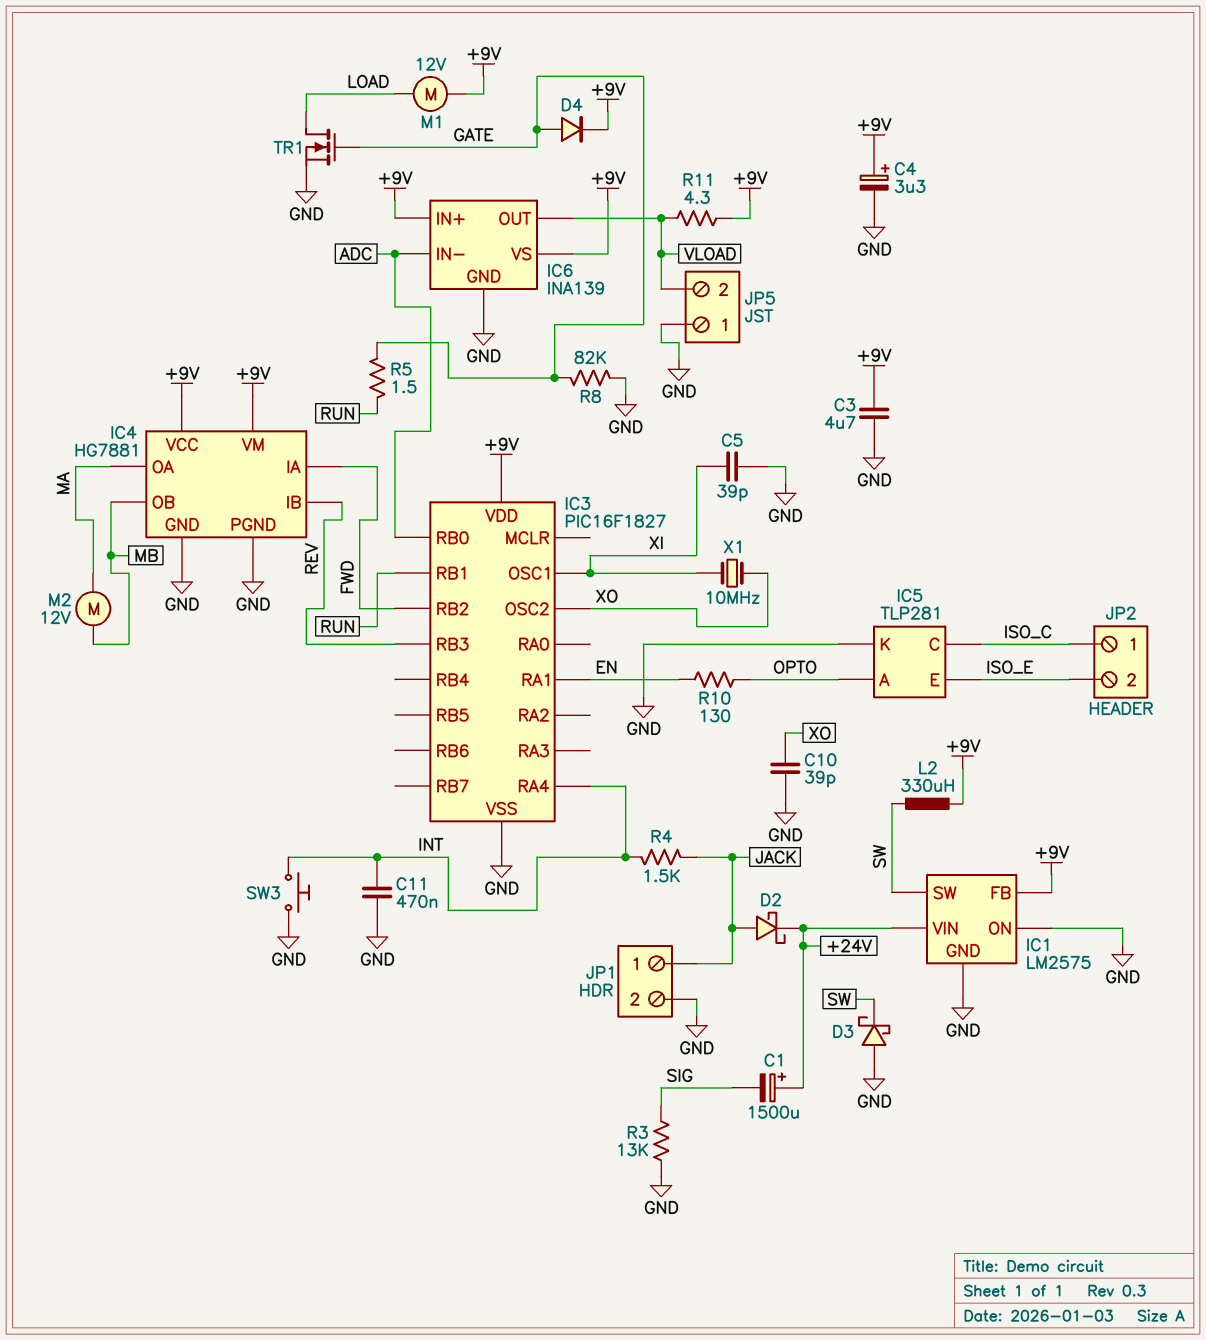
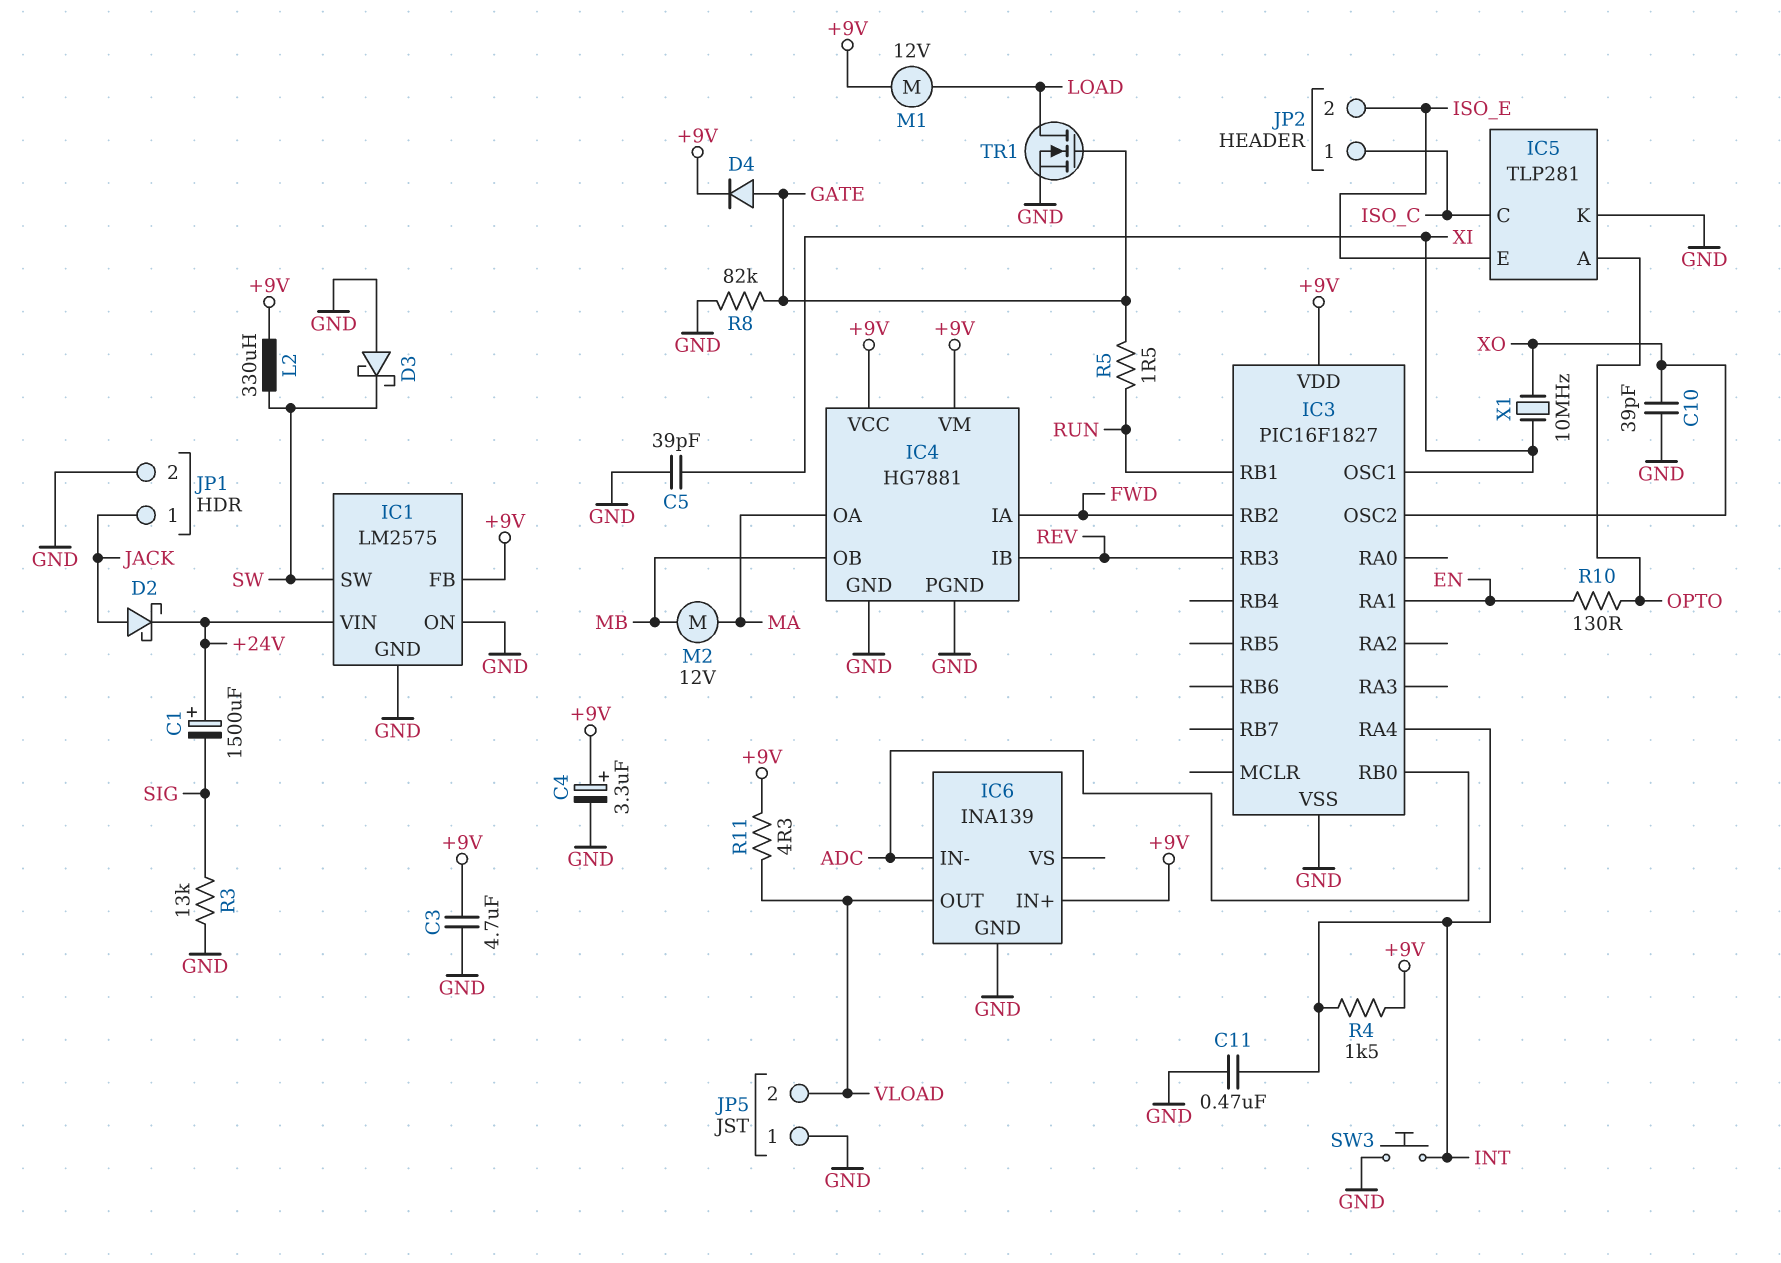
IC6 pin VS: +9V -> none
R4: 1.5k (INT, JACK) -> 1.5k (+9V, INT)

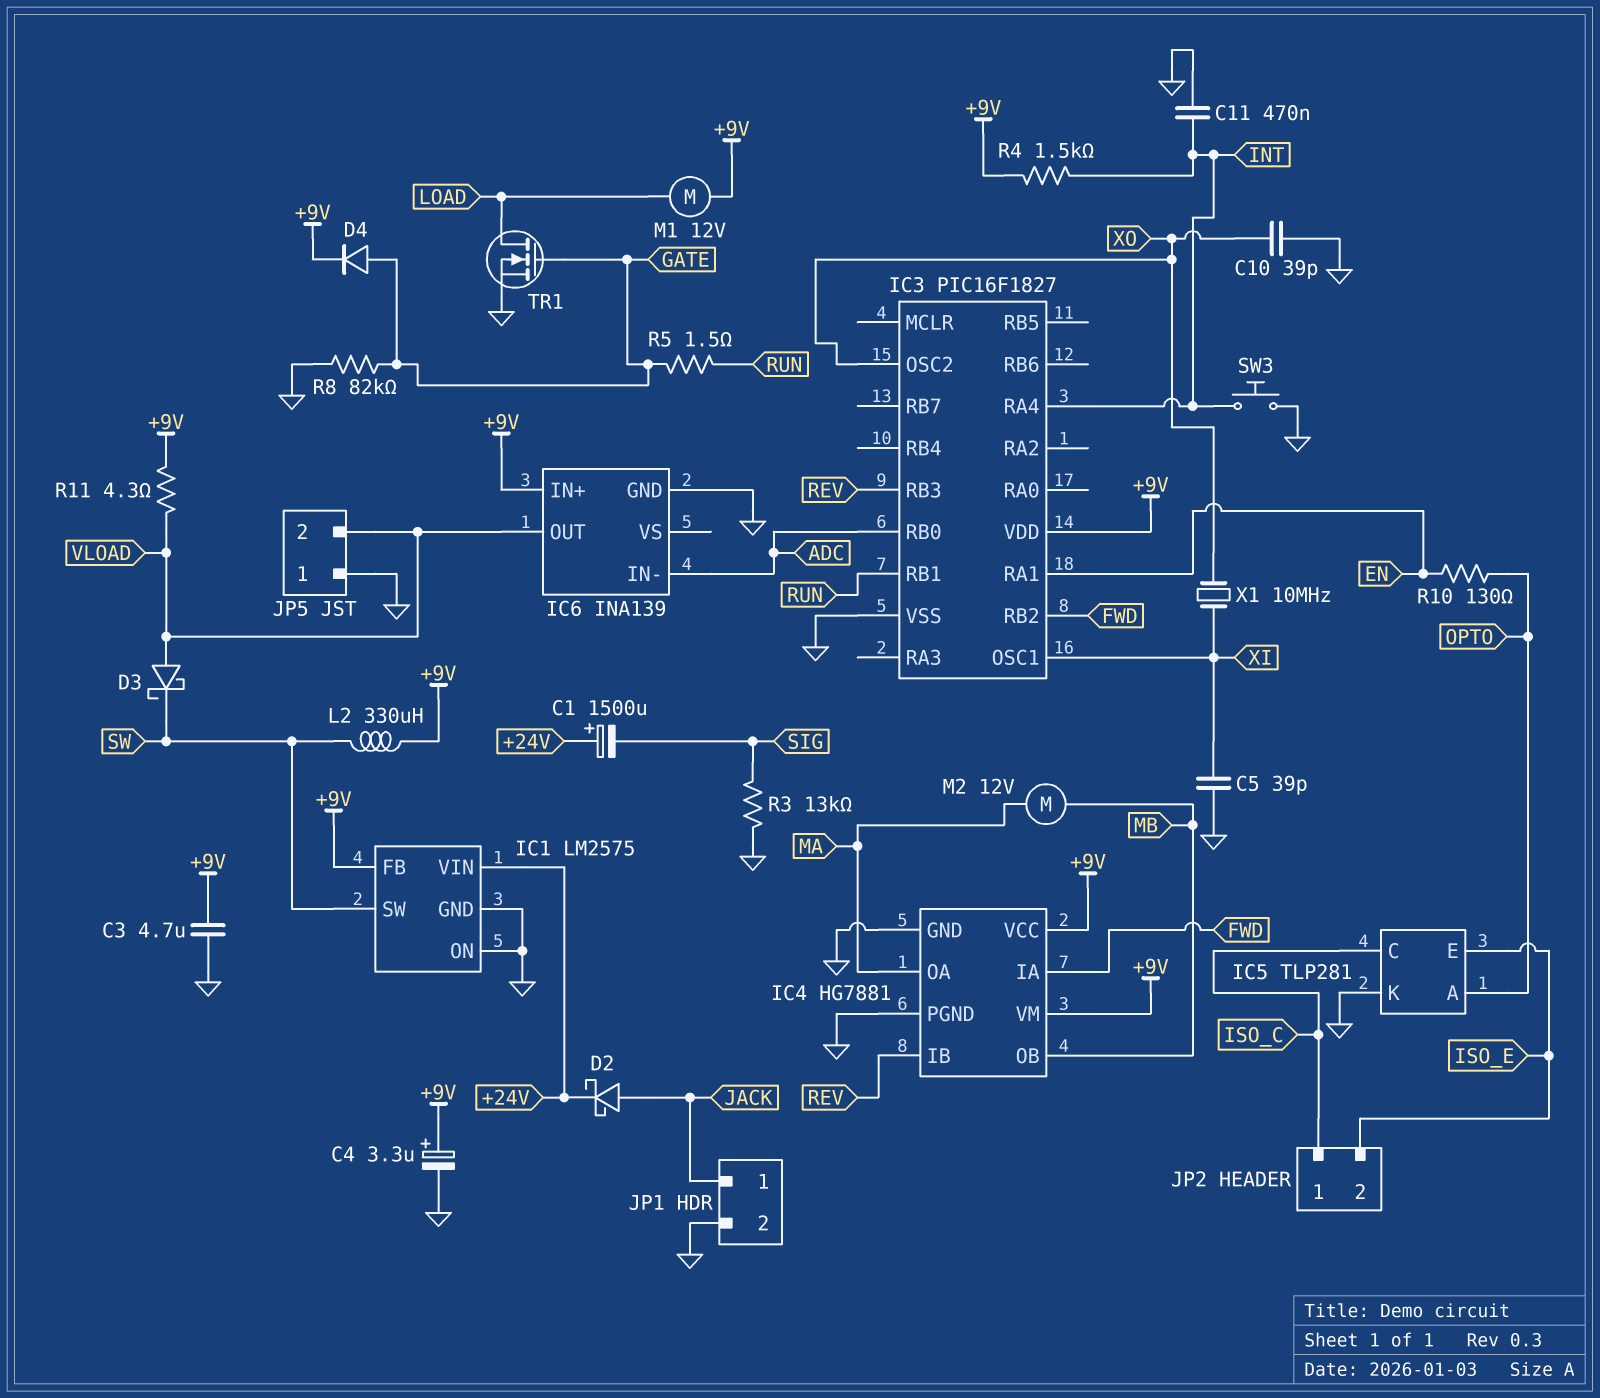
D3: schottky (A GND, K SW) -> schottky (A VLOAD, K SW)

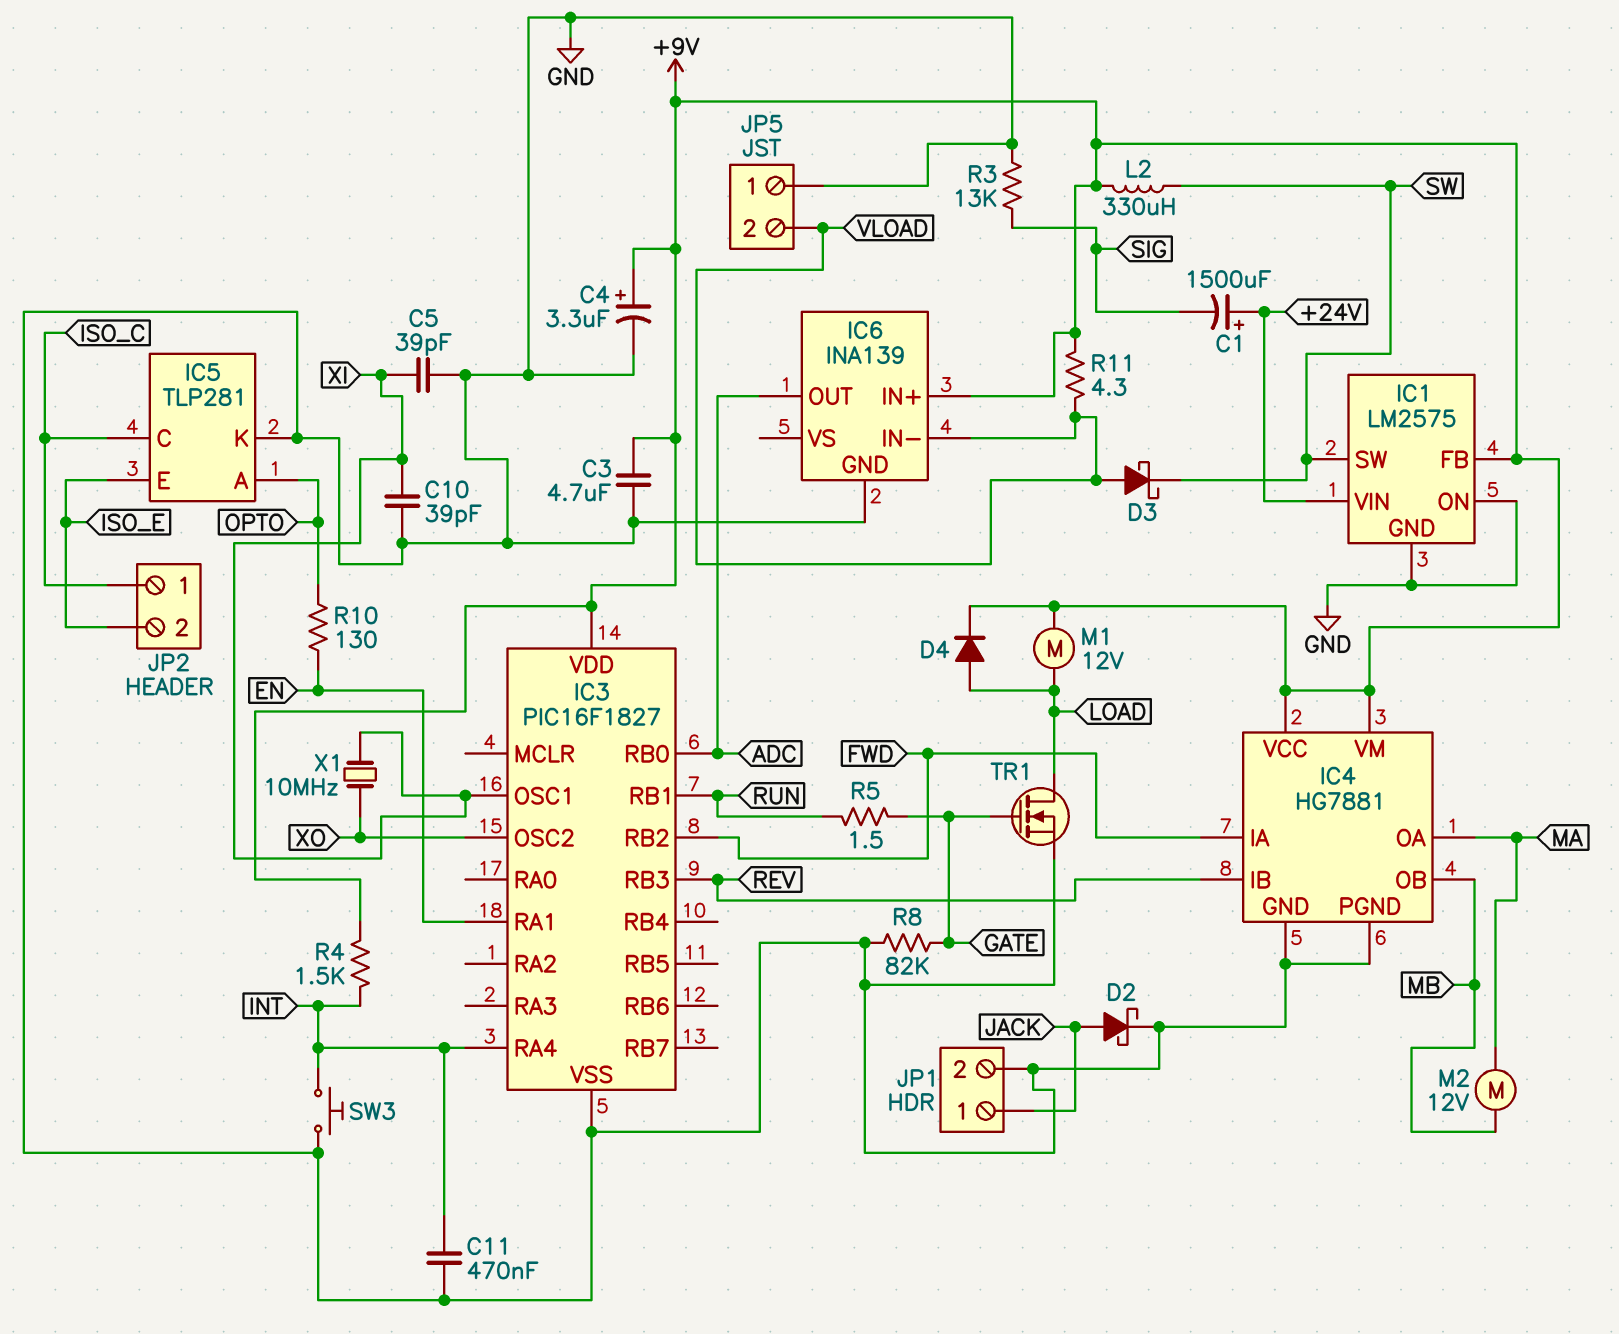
C10: 39pF (GND, XO) -> 39pF (GND, XI)
D2: schottky (A JACK, K +24V) -> schottky (A JACK, K GND)
D4: diode (A GATE, K +9V) -> diode (A LOAD, K +9V)
IC6 pin IN-: ADC -> VLOAD
IC6 pin OUT: VLOAD -> ADC

